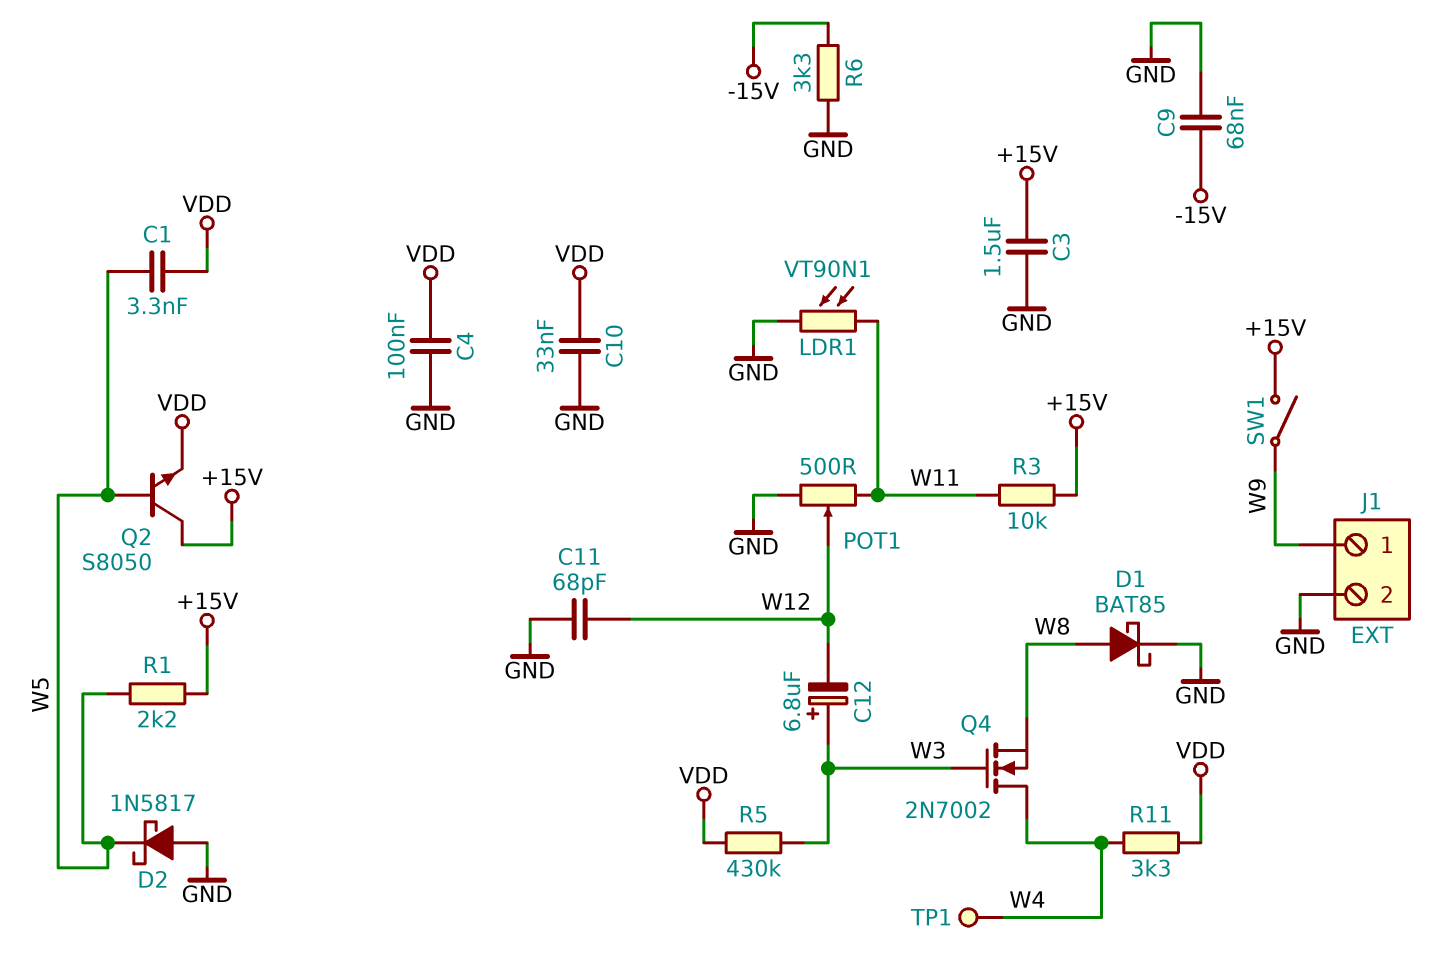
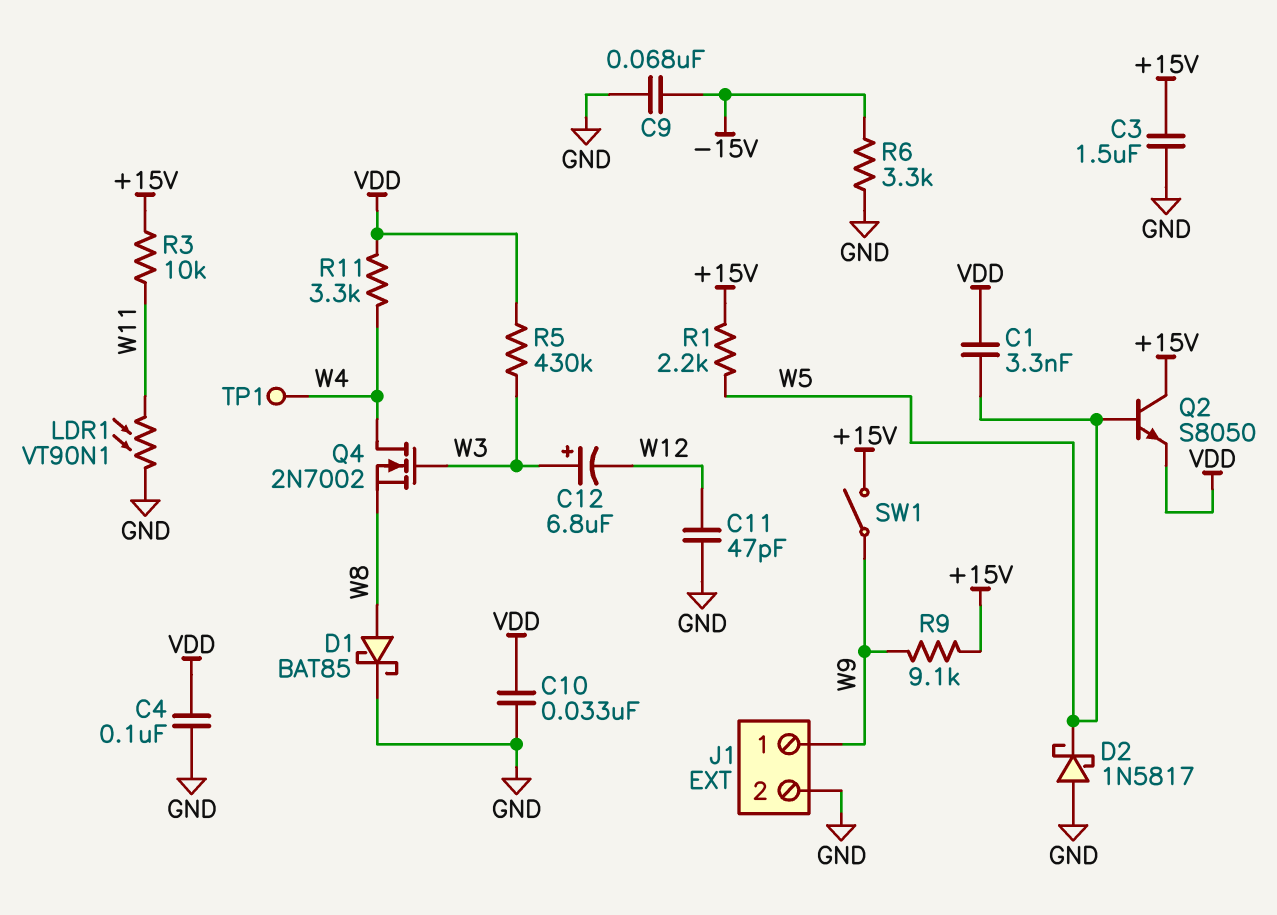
C11: 68pF (GND, W12) -> 47pF (GND, W12)
POT1: 500 (GND, W11, wiper W12) -> none
R9: none -> 9.1k (+15V, W9)

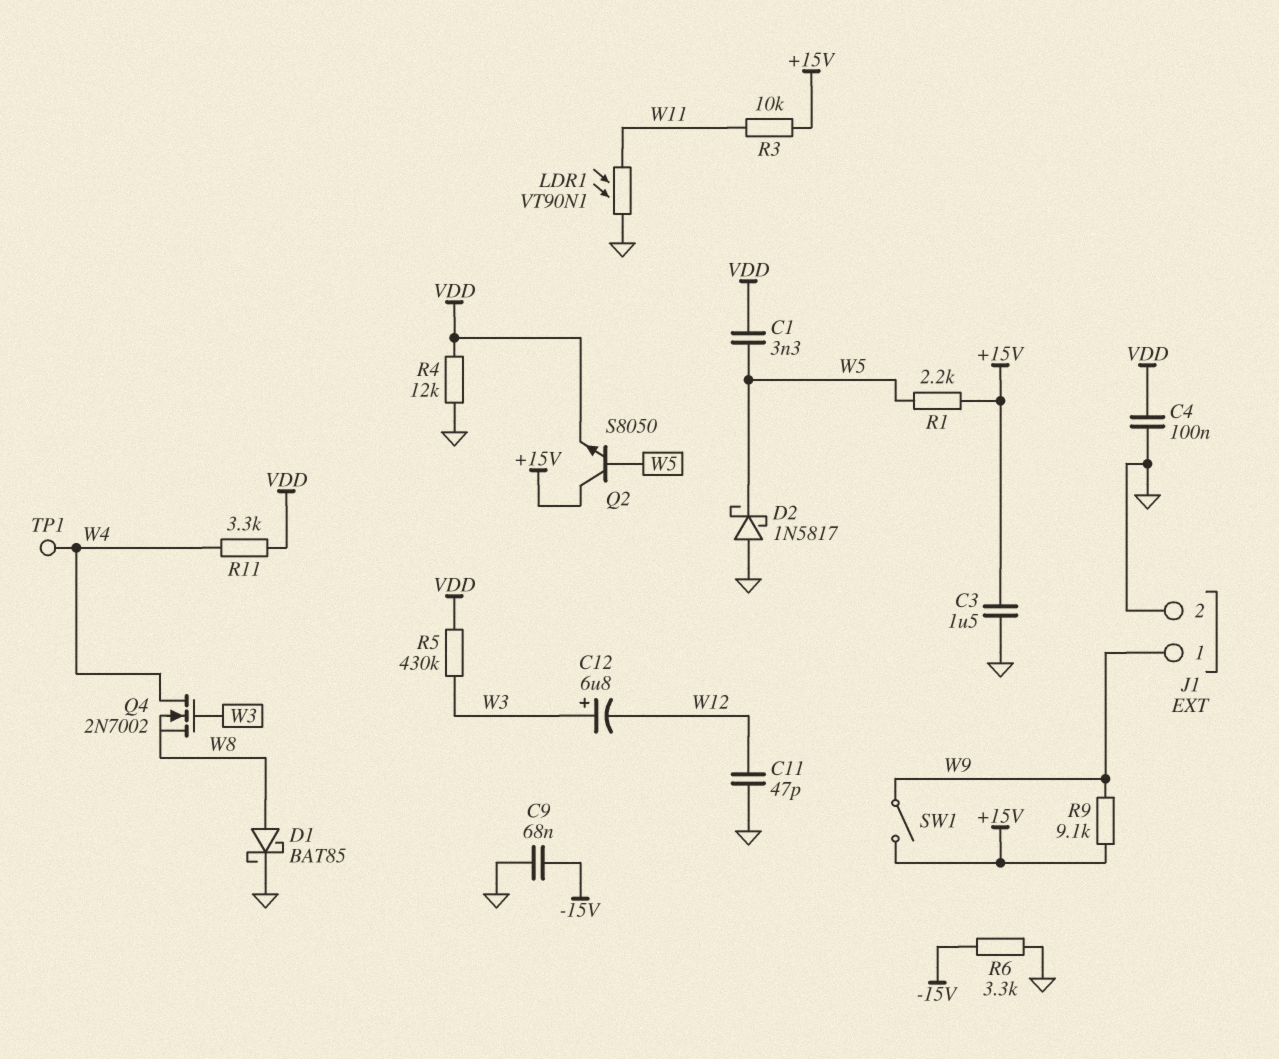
C10: 33nF (GND, VDD) -> none
R4: none -> 12k (GND, VDD)

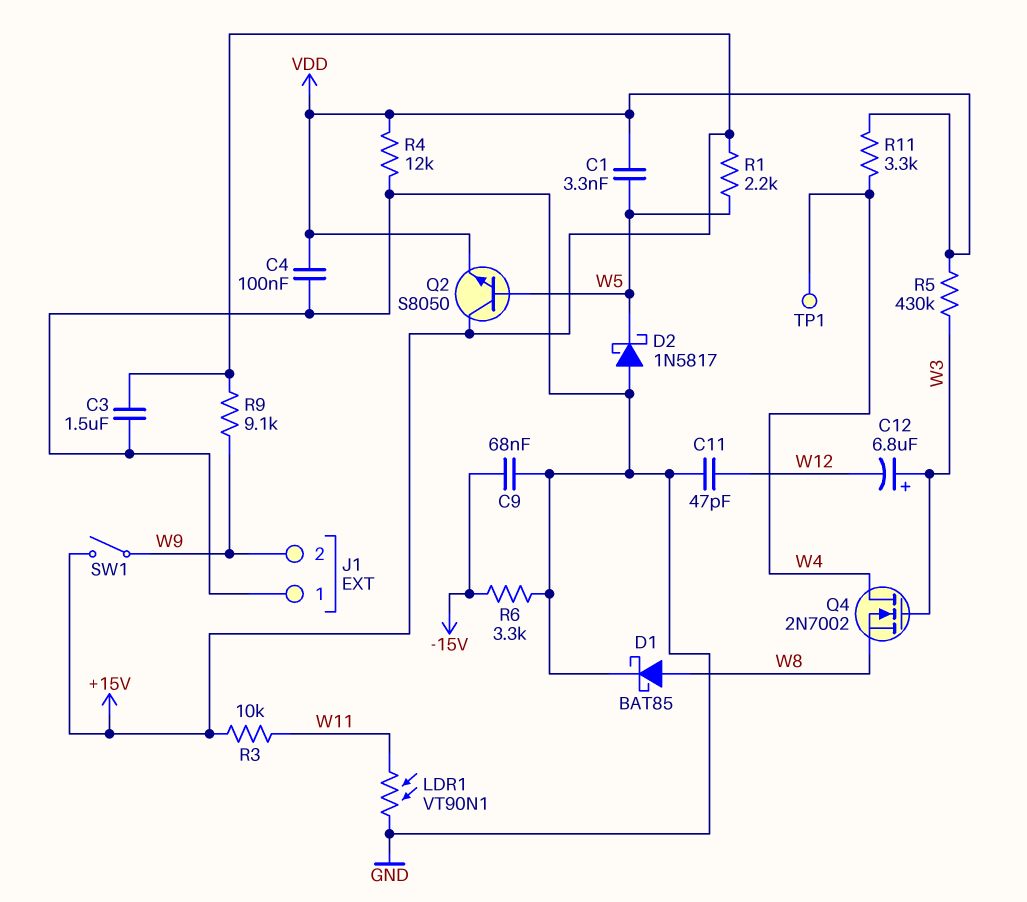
J1 pin 1: W9 -> GND
J1 pin 2: GND -> W9

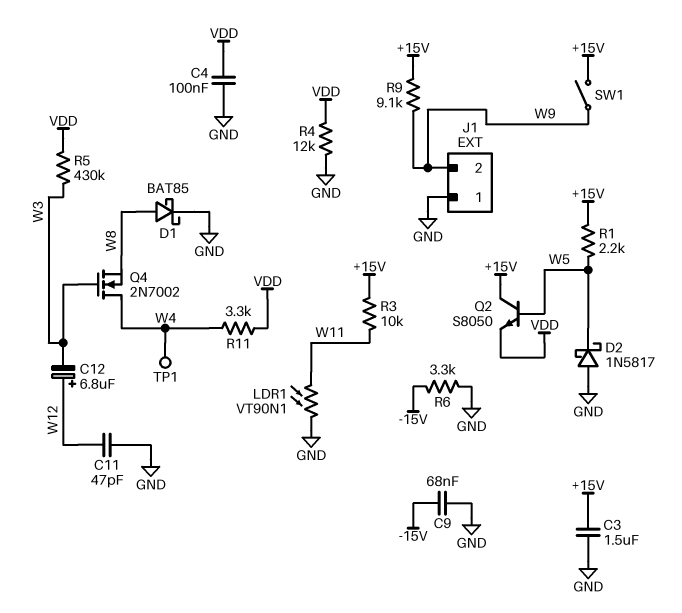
C1: 3.3nF (VDD, W5) -> none
C12: 6.8uF (plus W3, minus W12) -> 6.8uF (plus W12, minus W3)

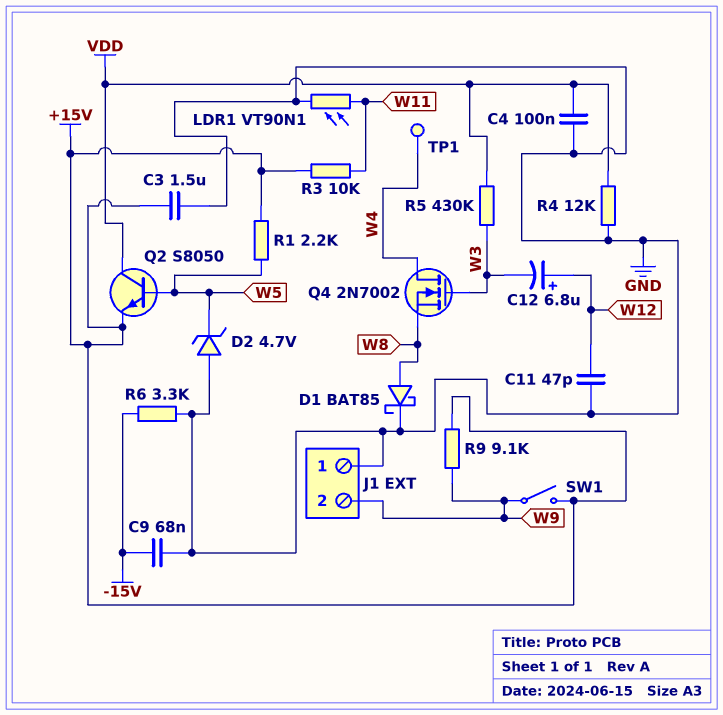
D2: schottky 1N5817 (A GND, K W5) -> zener 4.7V (A GND, K W5)
Q2: NPN S8050 (B W5, C +15V, E VDD) -> NPN S8050 (B W5, C VDD, E +15V)
R11: 3.3k (VDD, W4) -> none

